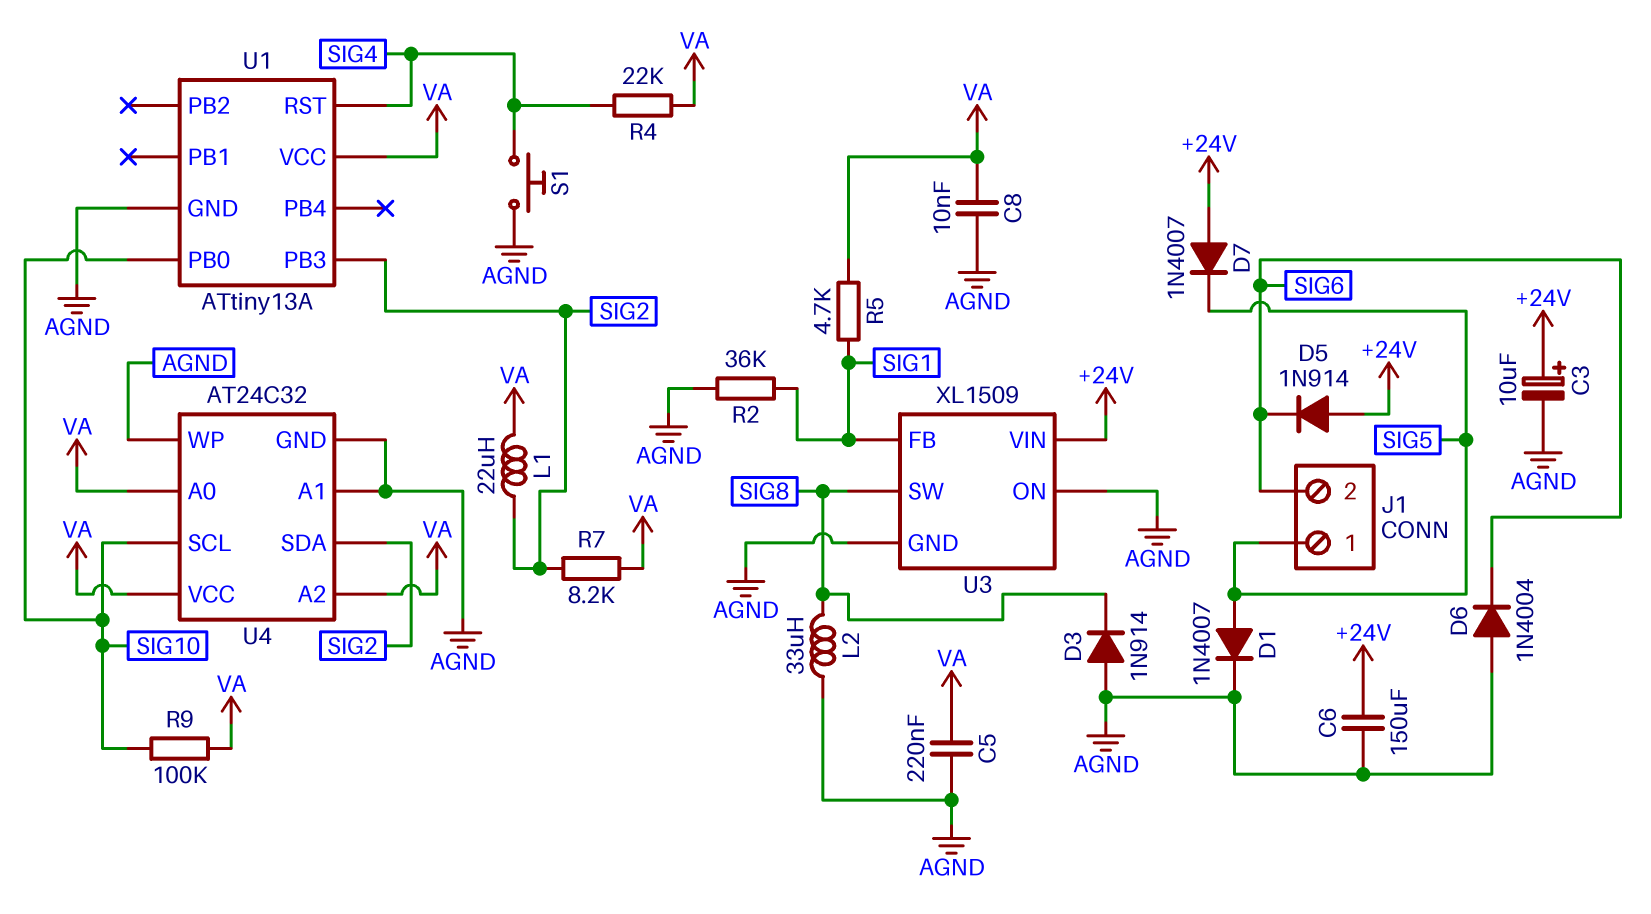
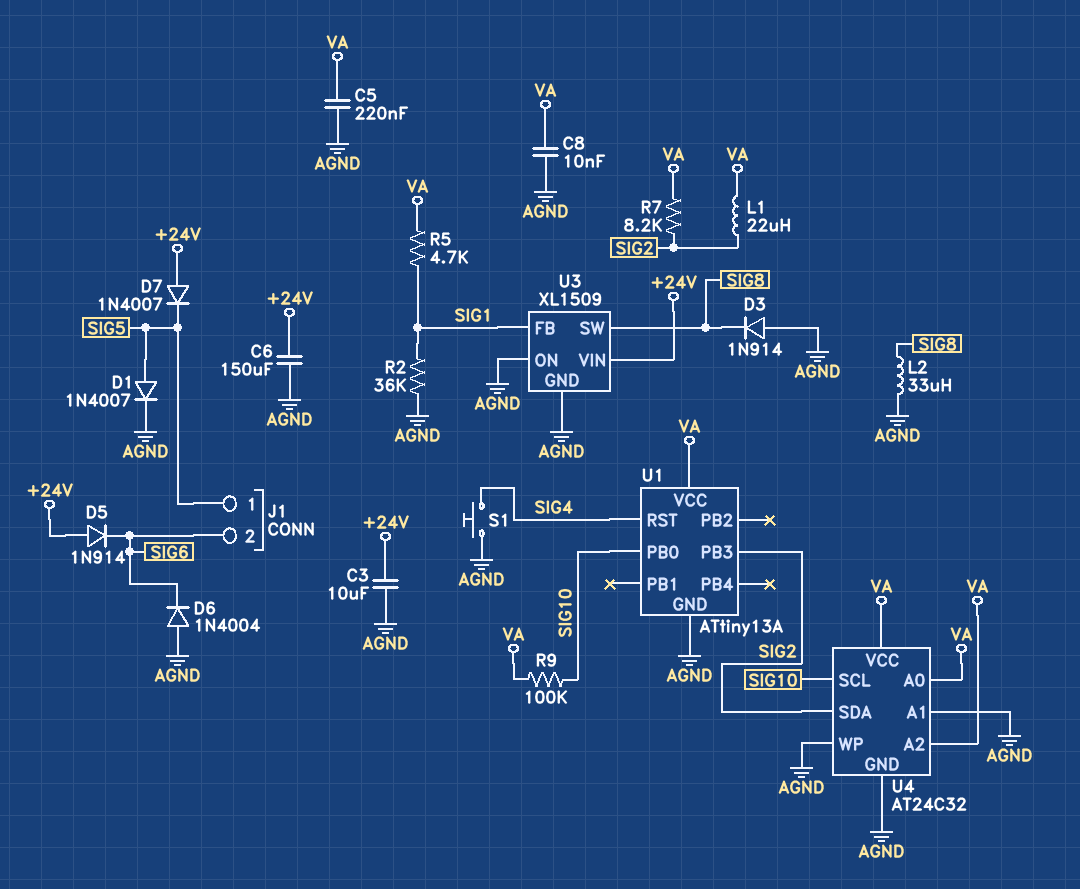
C3: 10uF (plus +24V, minus AGND) -> 10uF (+24V, AGND)
R4: 22k (SIG4, VA) -> none

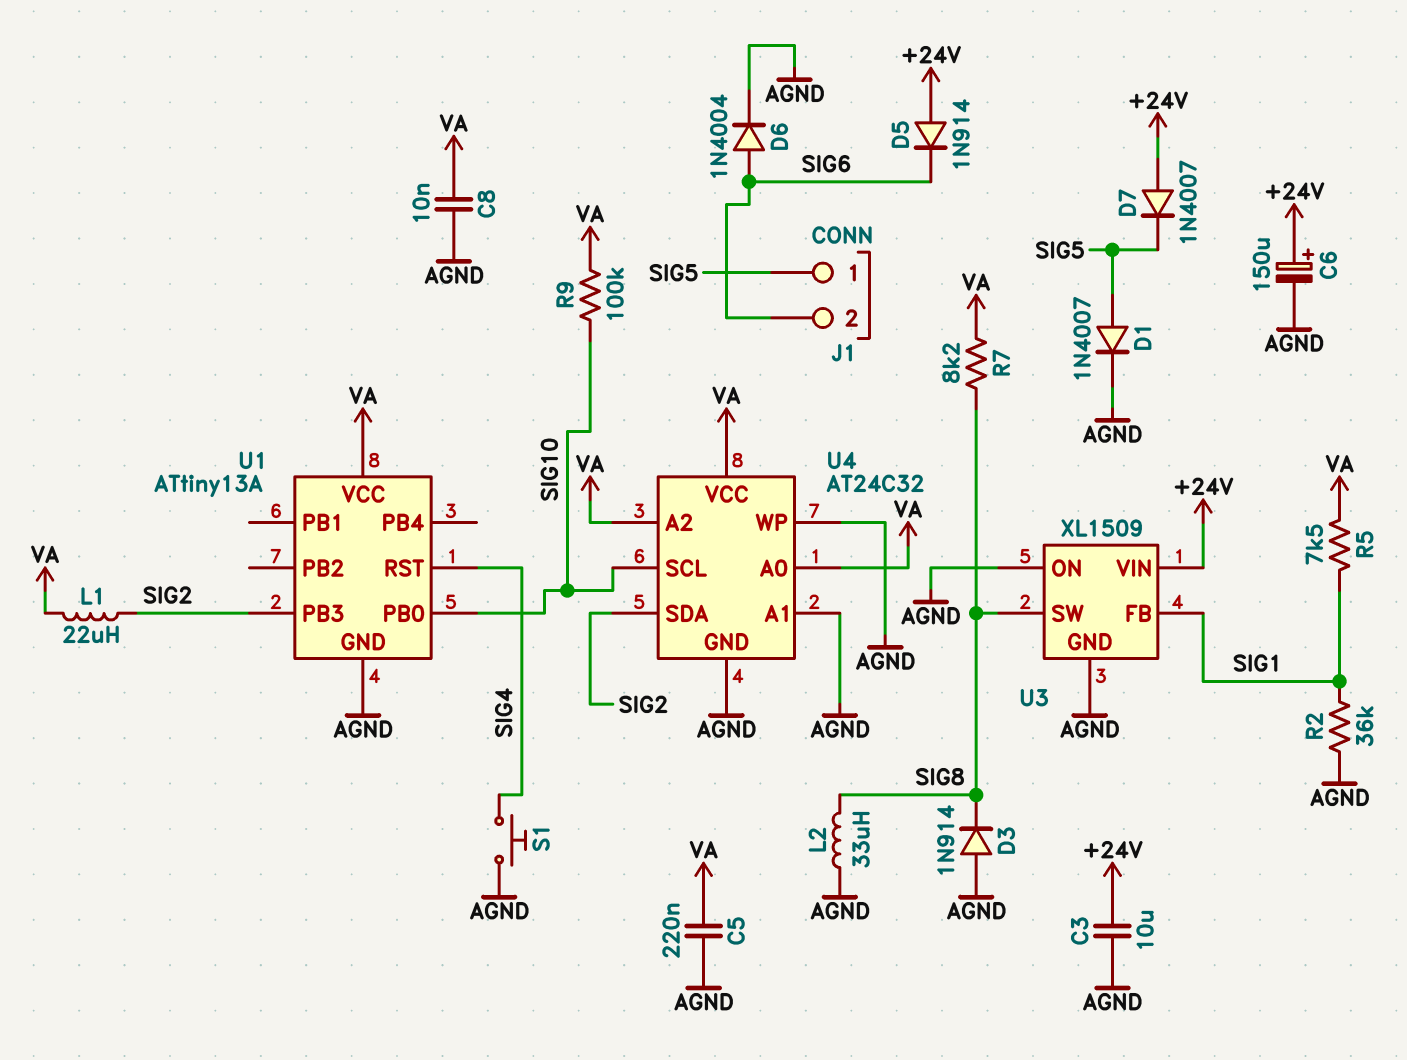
C6: 150uF (+24V, AGND) -> 150uF (plus +24V, minus AGND)
D6: diode 1N4004 (A AGND, K SIG6) -> diode 1N4004 (A SIG6, K AGND)
R5: 4.7k (SIG1, VA) -> 7.5k (SIG1, VA)
R7: 8.2k (SIG2, VA) -> 8.2k (SIG8, VA)

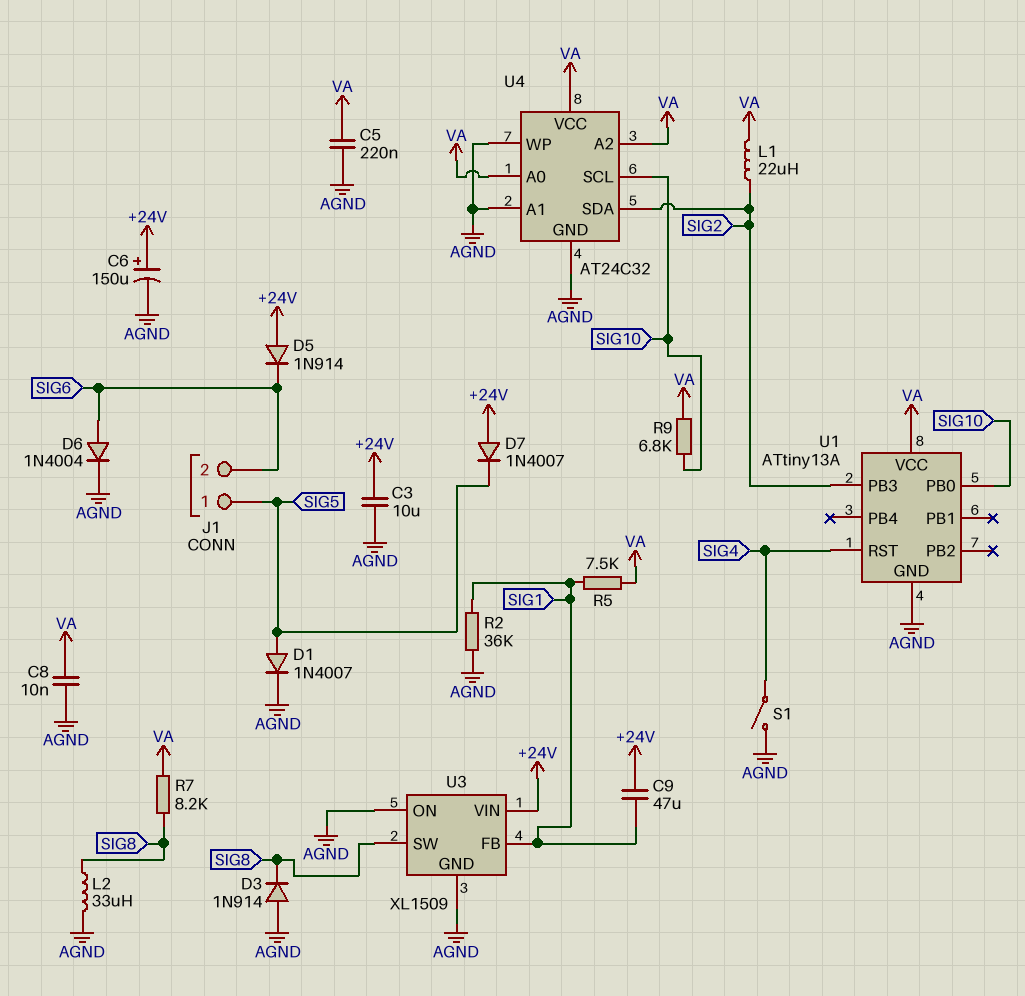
C9: none -> 47uF (+24V, SIG1)
R9: 100k (SIG10, VA) -> 6.8k (SIG10, VA)
S1: button (AGND, SIG4) -> switch (AGND, SIG4)

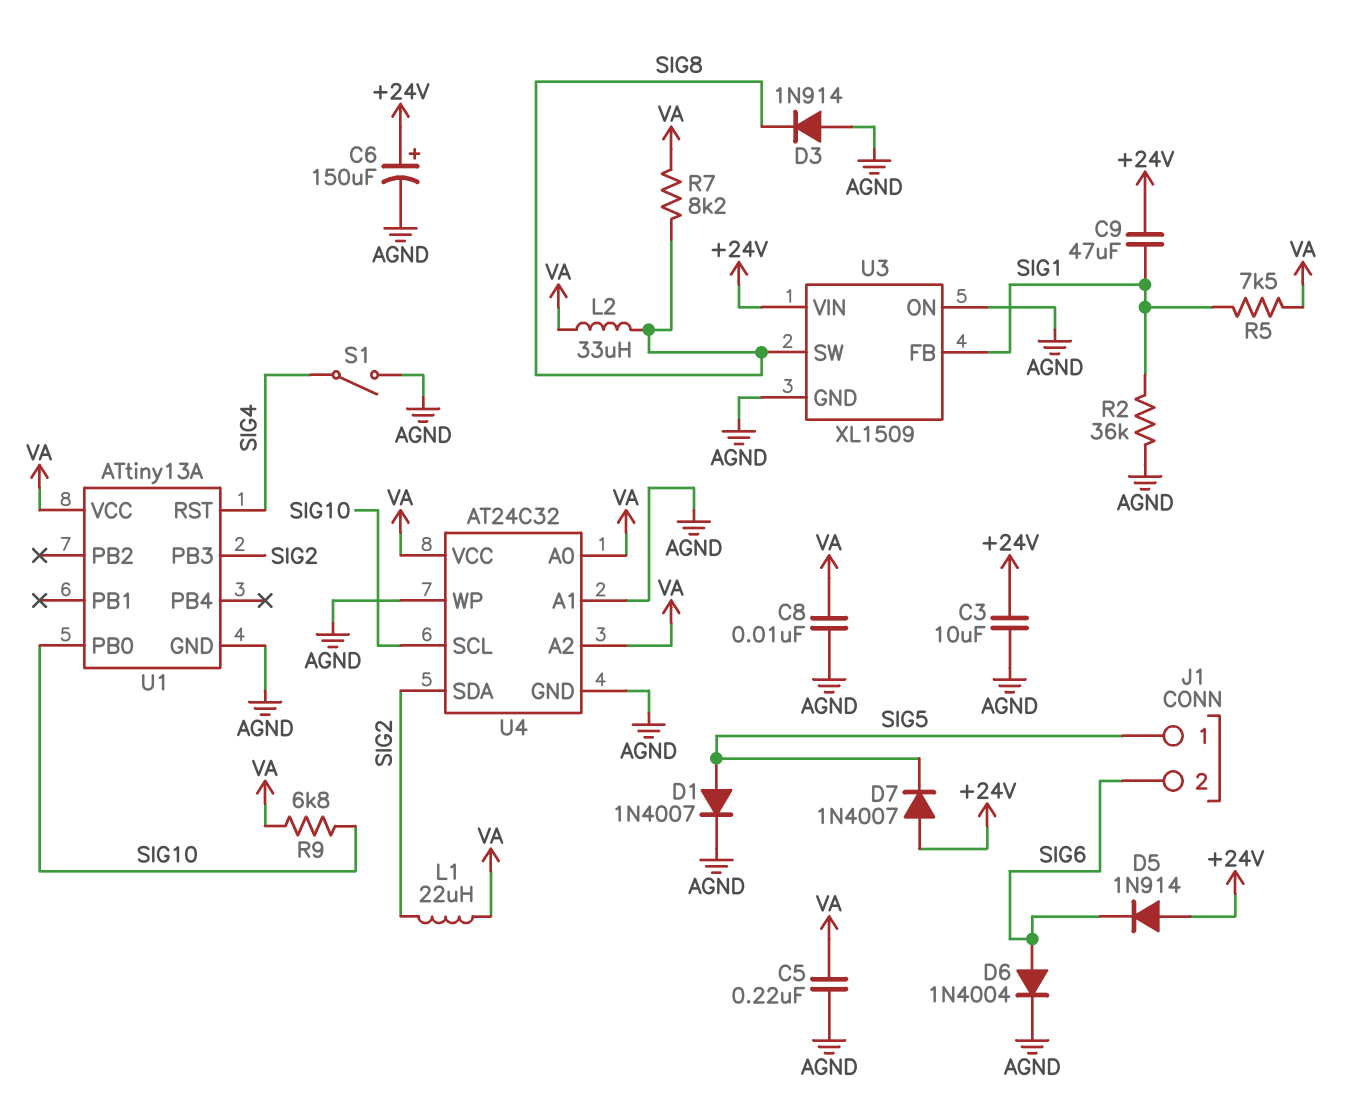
L2: 33uH (AGND, SIG8) -> 33uH (SIG8, VA)

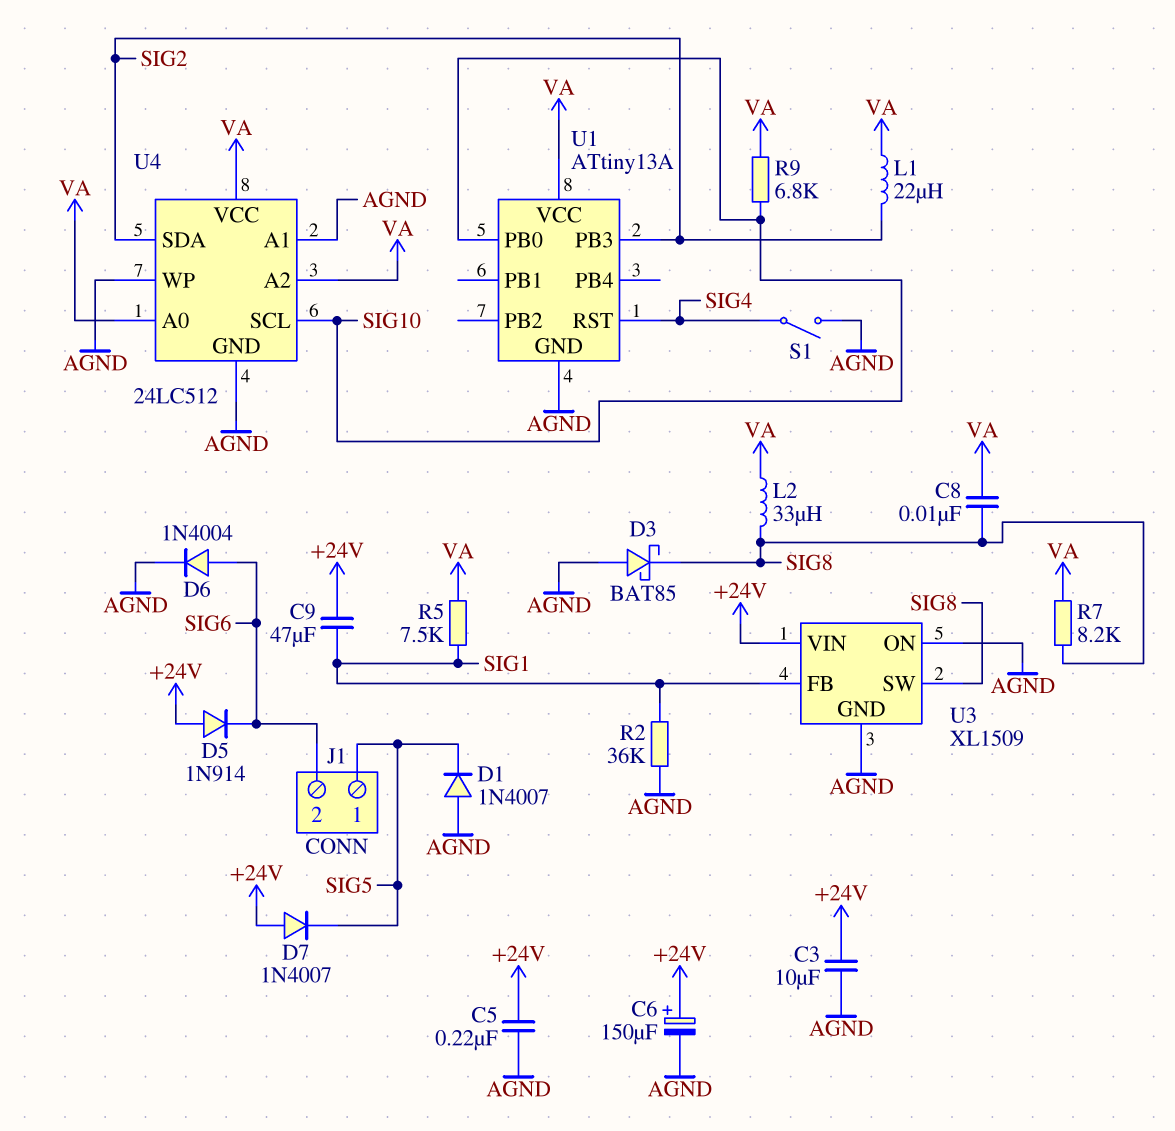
C5: 220nF (AGND, VA) -> 220nF (+24V, AGND)
C8: 10nF (AGND, VA) -> 10nF (SIG8, VA)
D1: diode 1N4007 (A SIG5, K AGND) -> diode 1N4007 (A AGND, K SIG5)
D3: diode 1N914 (A AGND, K SIG8) -> schottky BAT85 (A AGND, K SIG8)
U4: AT24C32 -> 24LC512

